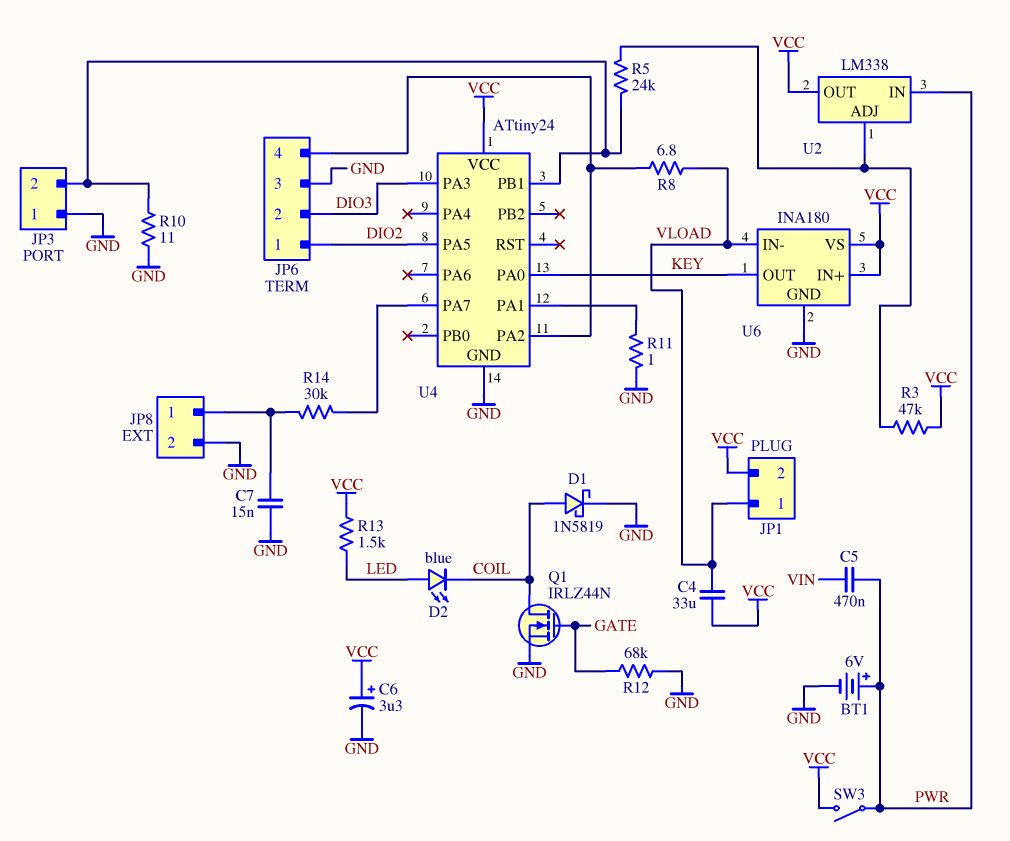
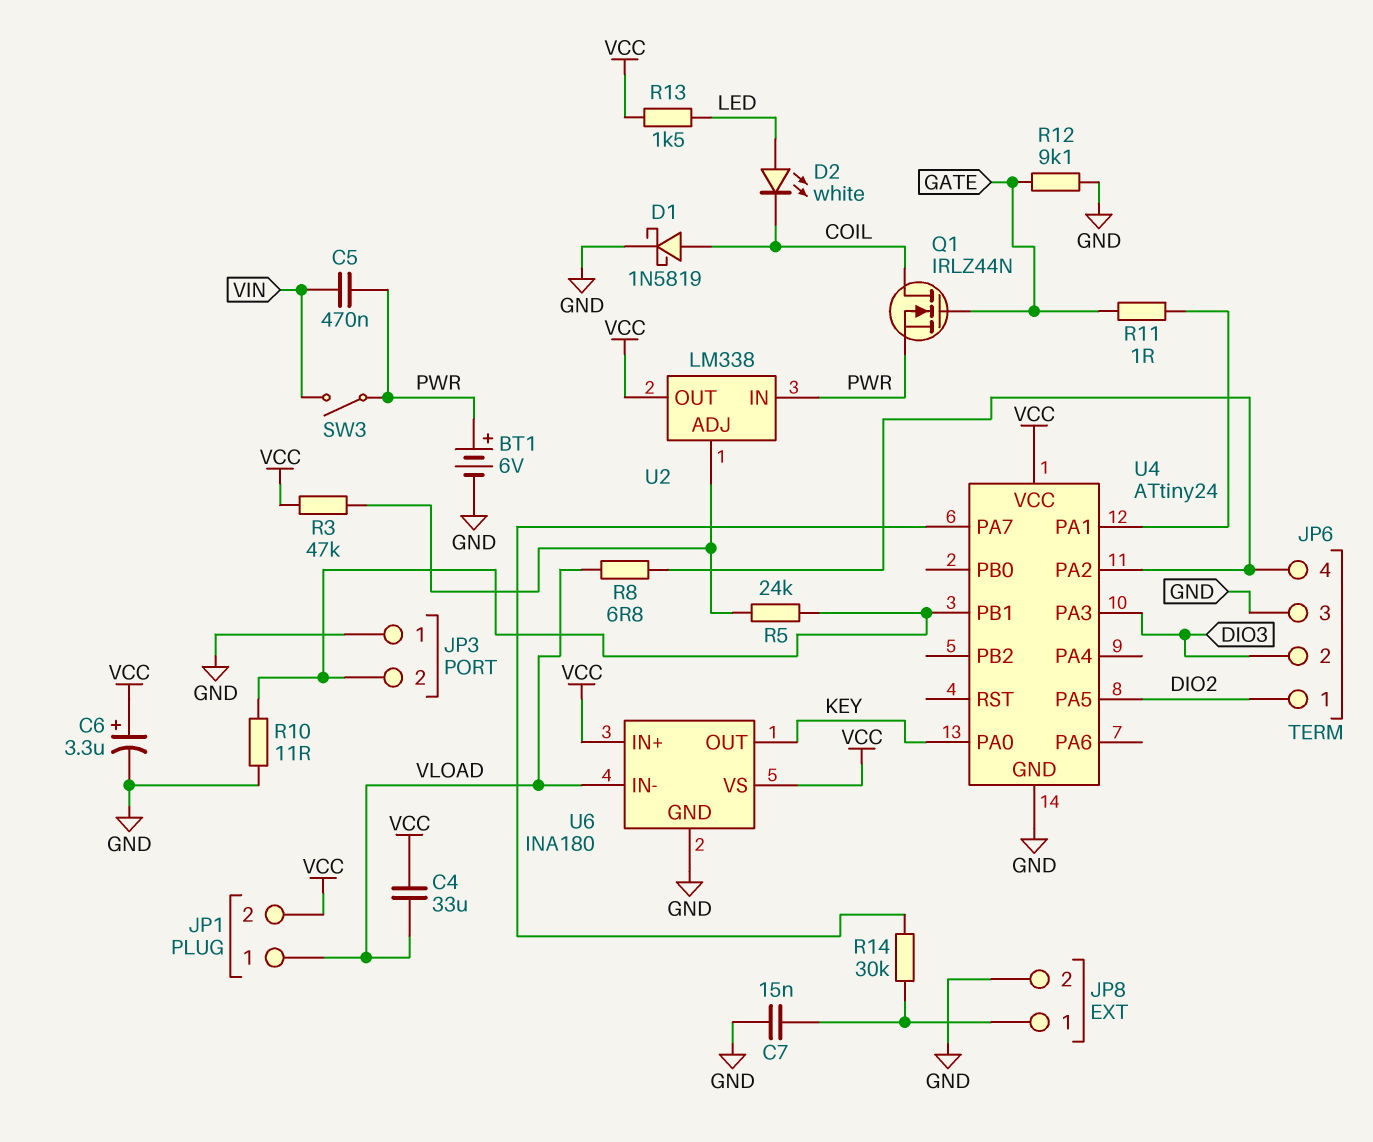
D2: LED blue (A LED, K COIL) -> LED white (A LED, K COIL)
Q1: NMOS IRLZ44N (G GATE, D COIL, S GND) -> NMOS IRLZ44N (G GATE, D COIL, S PWR)
R11: 1 (GND, U4/PA1) -> 1 (GATE, U4/PA1)
R12: 68k (GATE, GND) -> 9.1k (GATE, GND)
SW3: switch (PWR, VCC) -> switch (PWR, VIN)

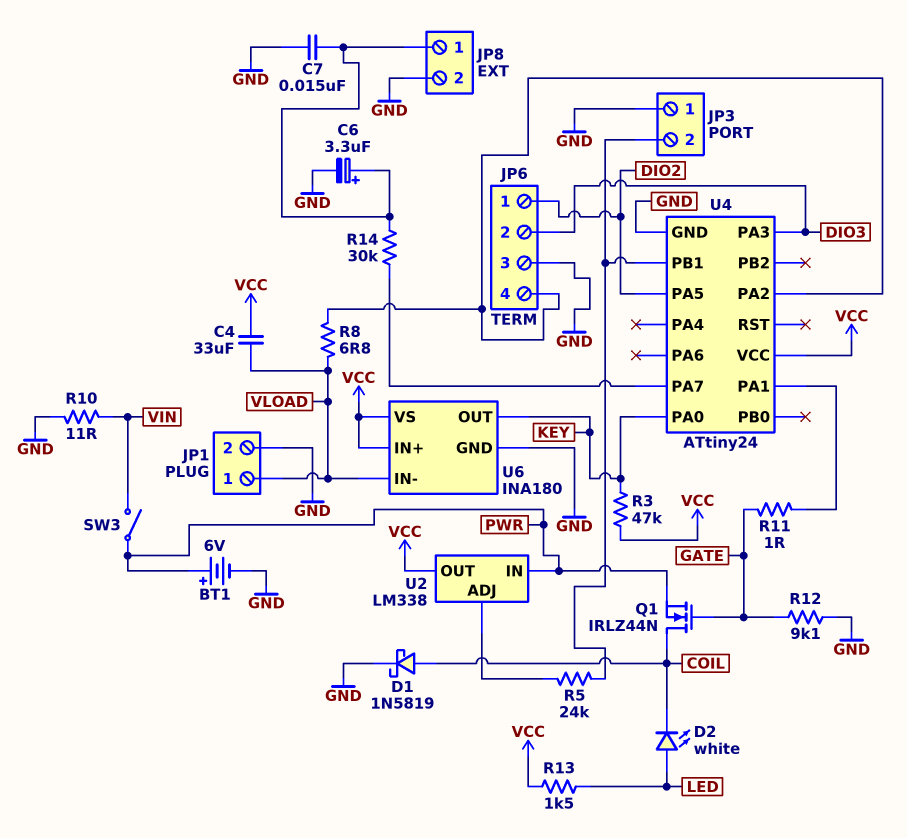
C5: 470nF (PWR, VIN) -> none
C6: 3.3uF (plus VCC, minus GND) -> 3.3uF (plus JP8/1, minus GND)
JP1 pin 2: VCC -> GND
R3: 47k (U2/ADJ, VCC) -> 47k (KEY, VCC)
R10: 11 (GND, JP3/2) -> 11 (GND, VIN)

